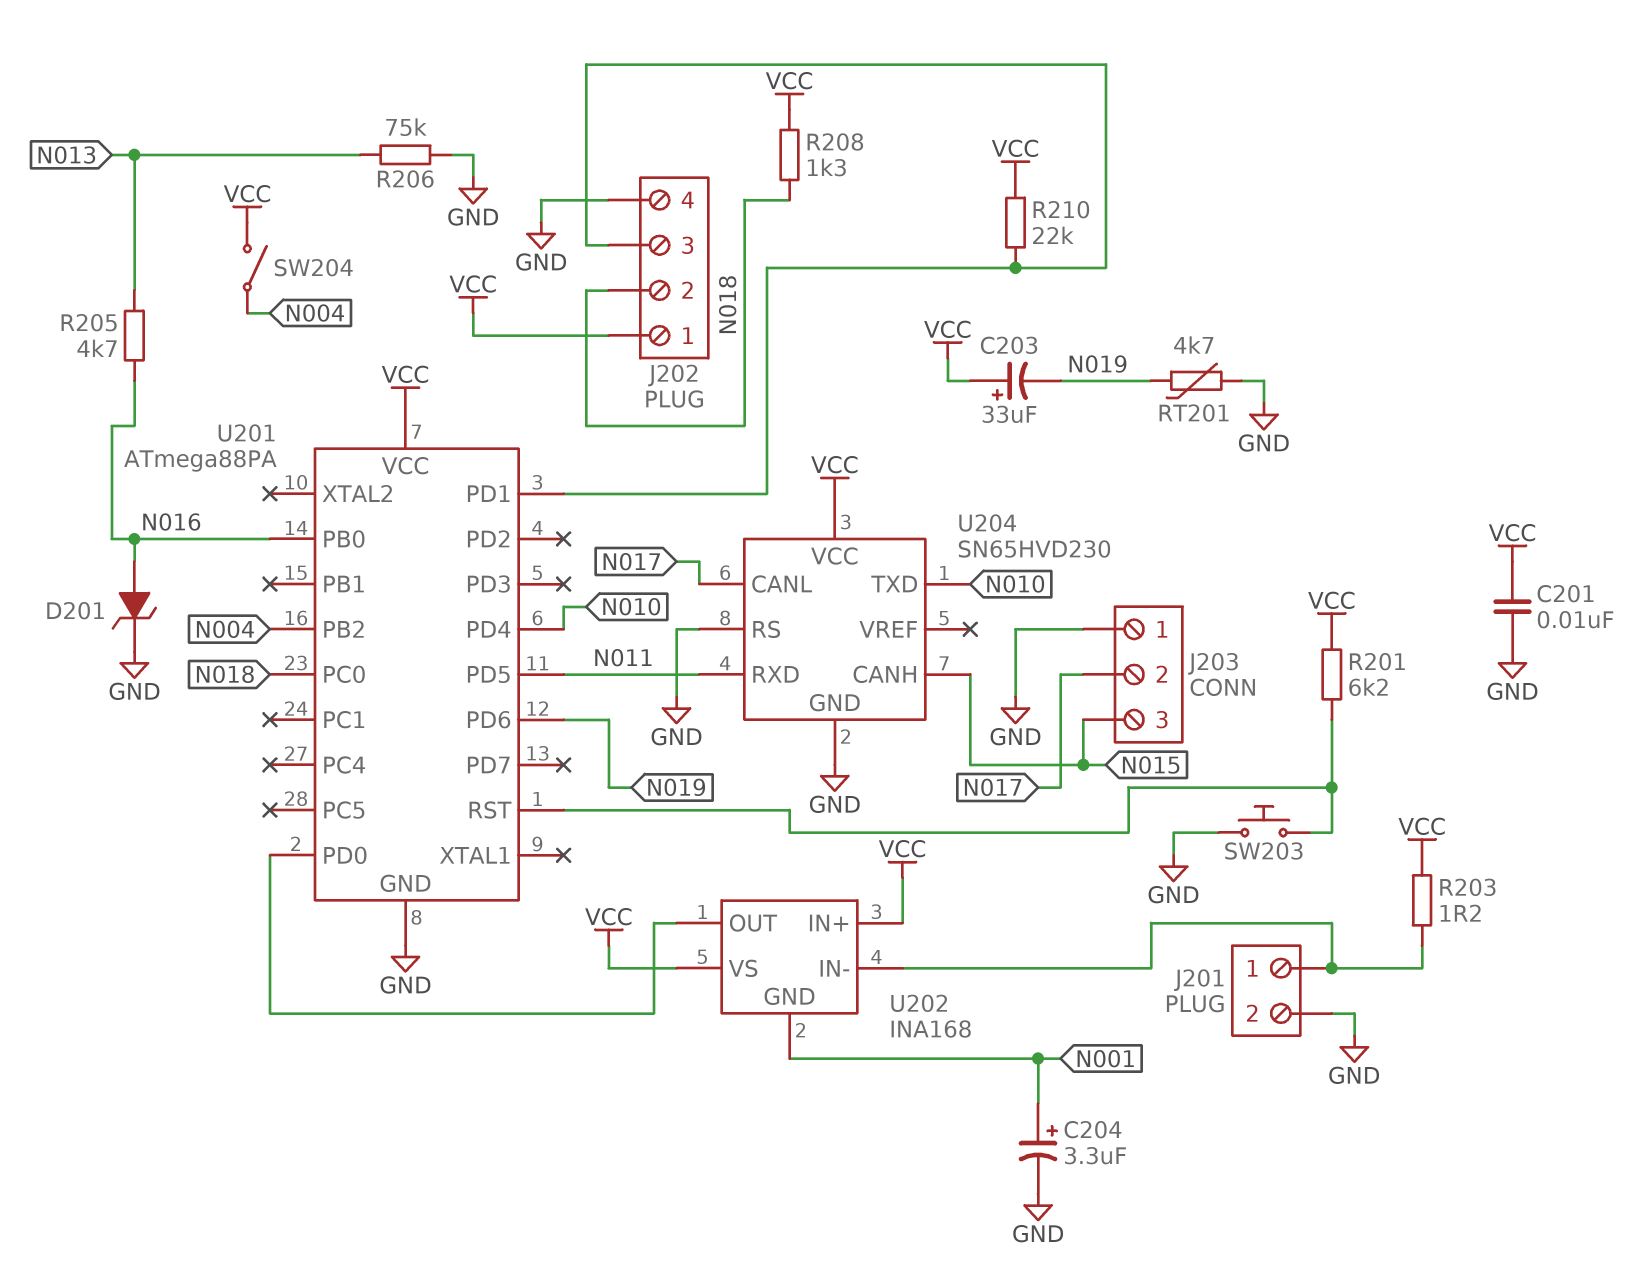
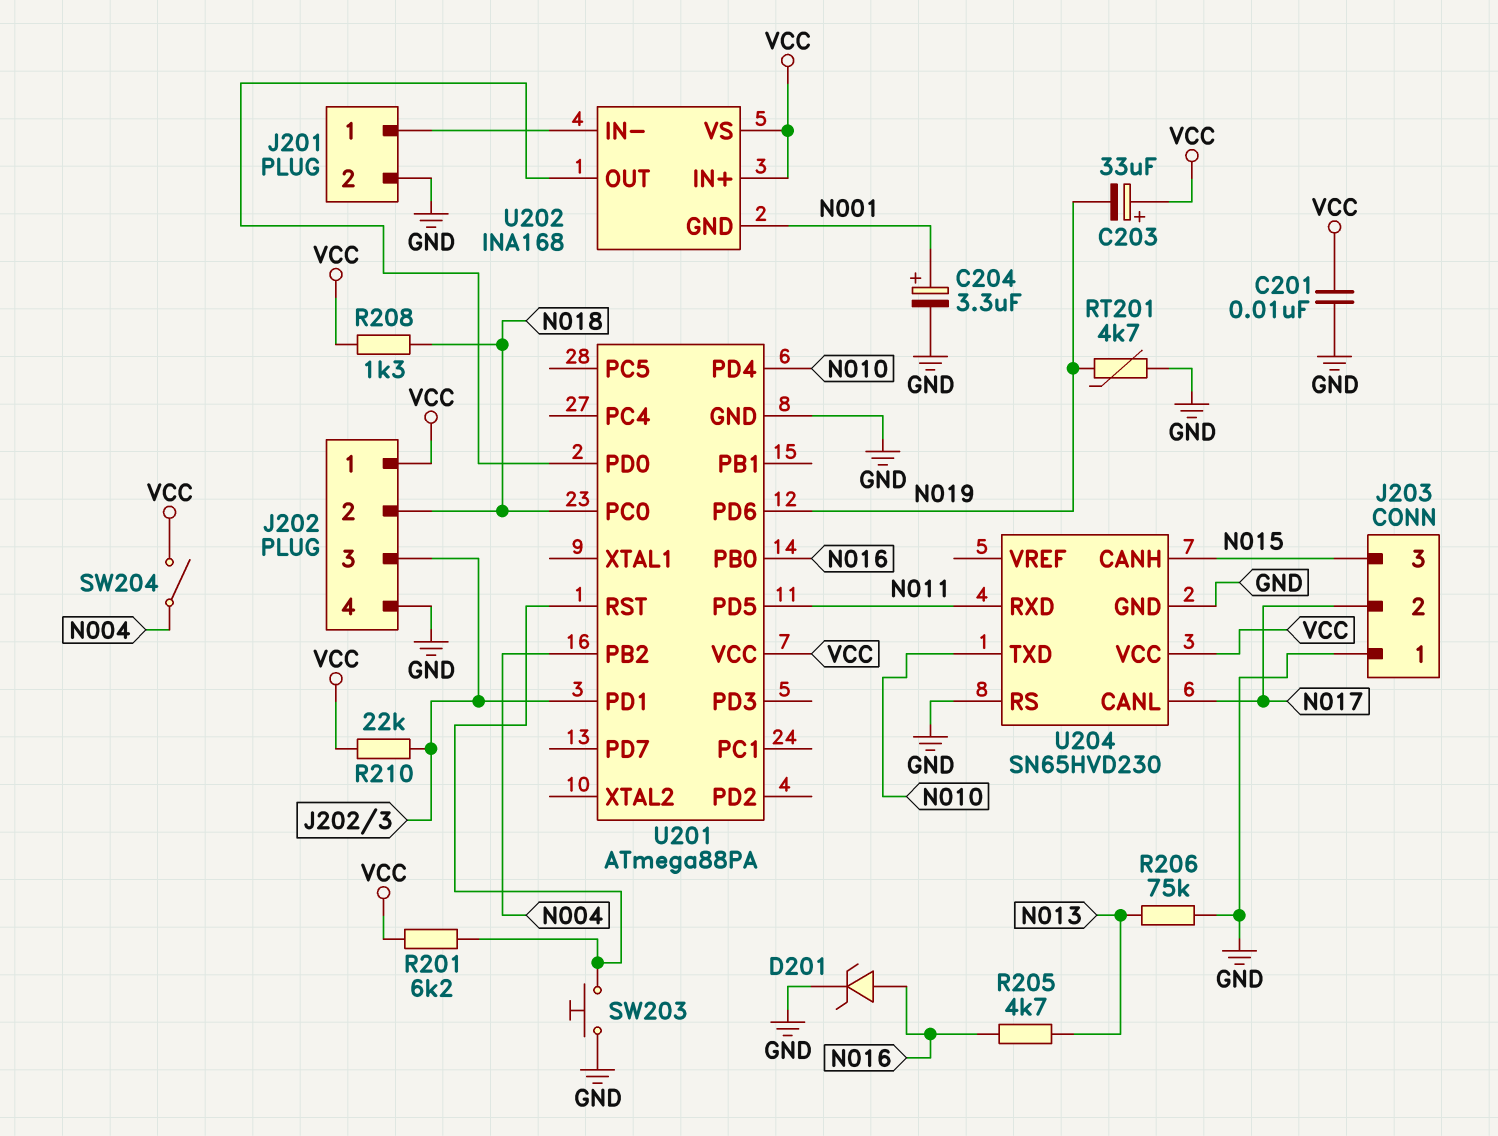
R203: 1.2 (J201/1, VCC) -> none

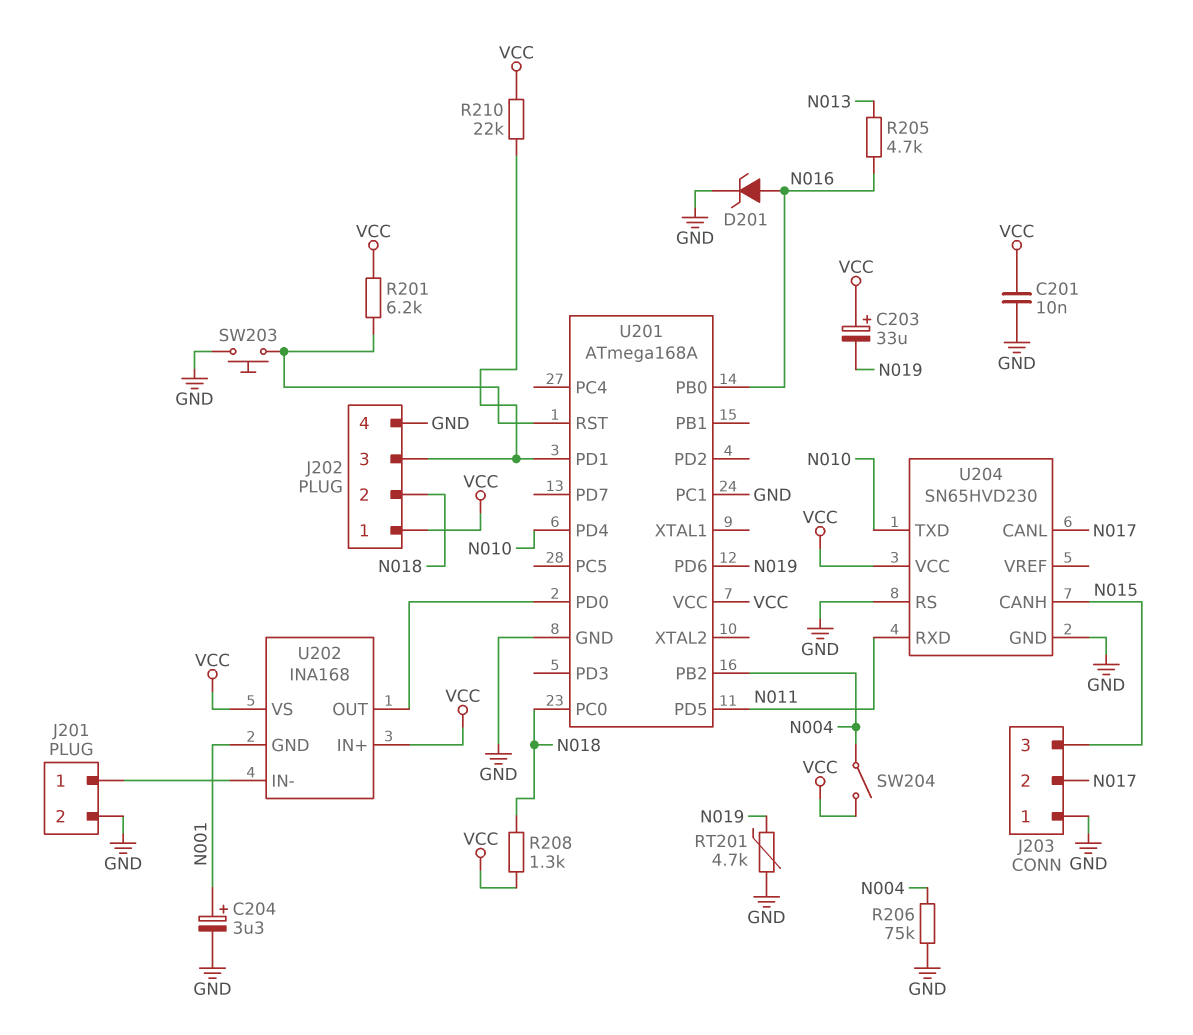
R206: 75k (GND, N013) -> 75k (GND, N004)
U201: ATmega88PA -> ATmega168A
U201 pin PC1: none -> GND

